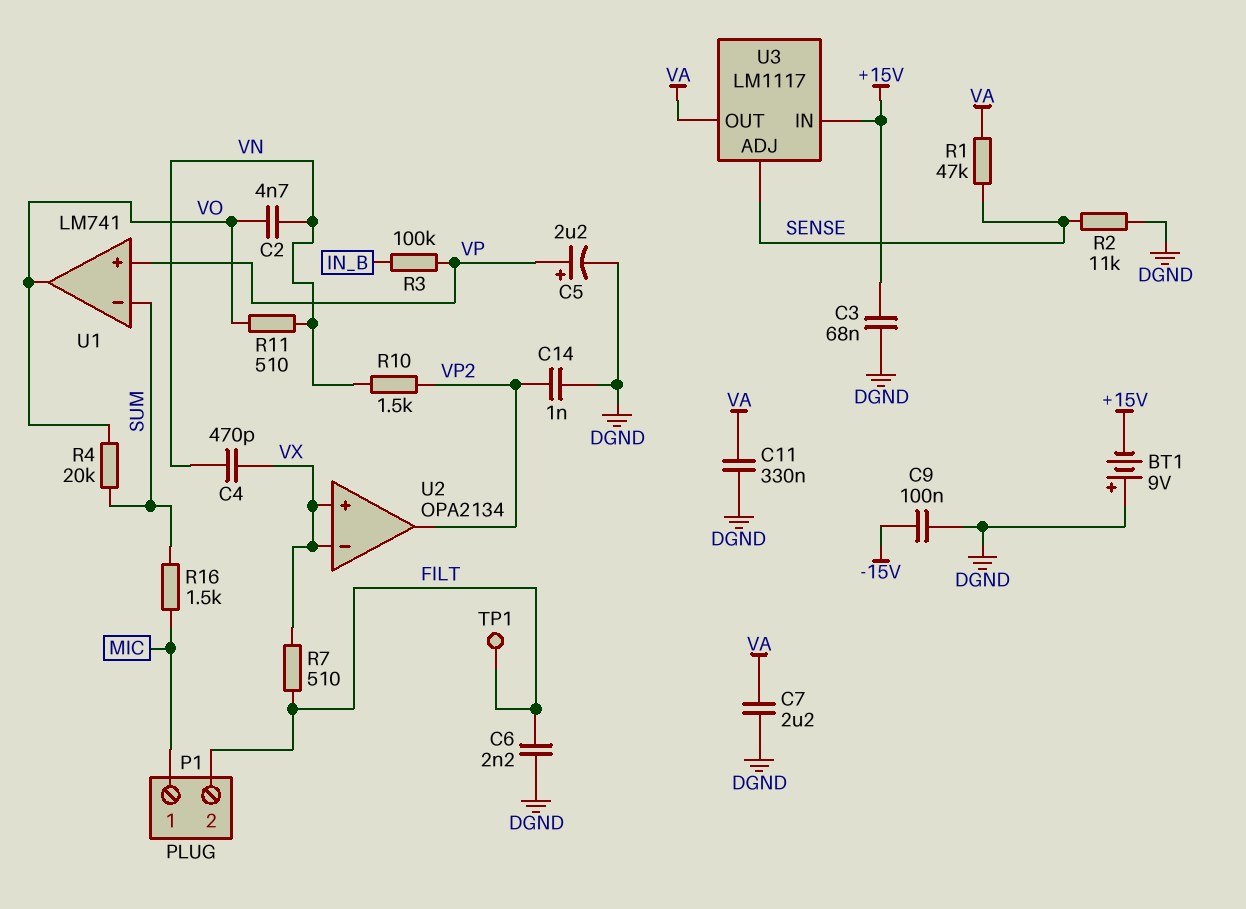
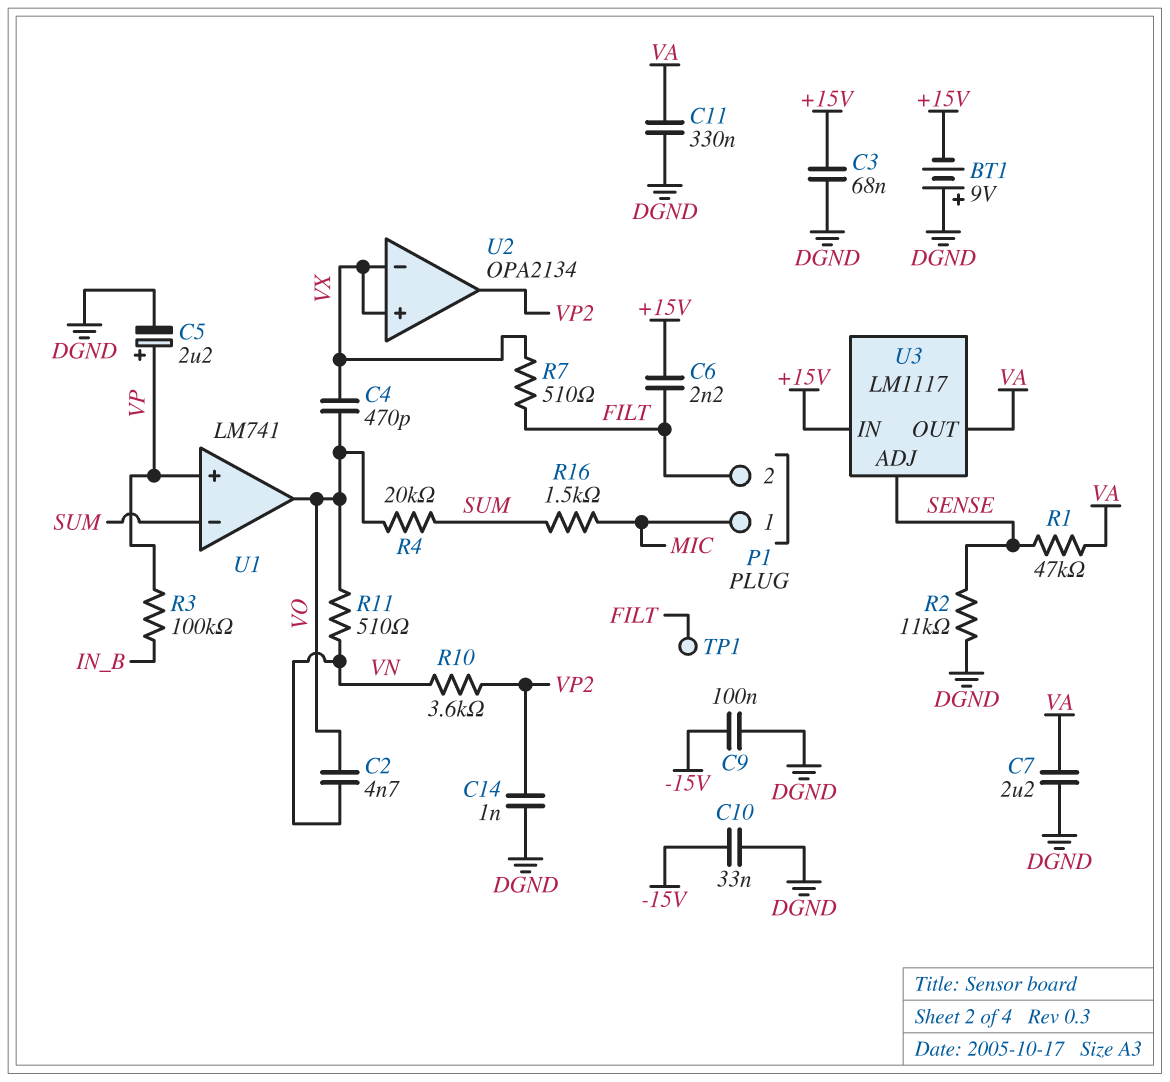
C4: 470pF (VN, VX) -> 470pF (VO, VX)
C6: 2.2nF (DGND, FILT) -> 2.2nF (+15V, FILT)
C10: none -> 33nF (-15V, DGND)
R10: 1.5k (VN, VP2) -> 3.6k (VN, VP2)

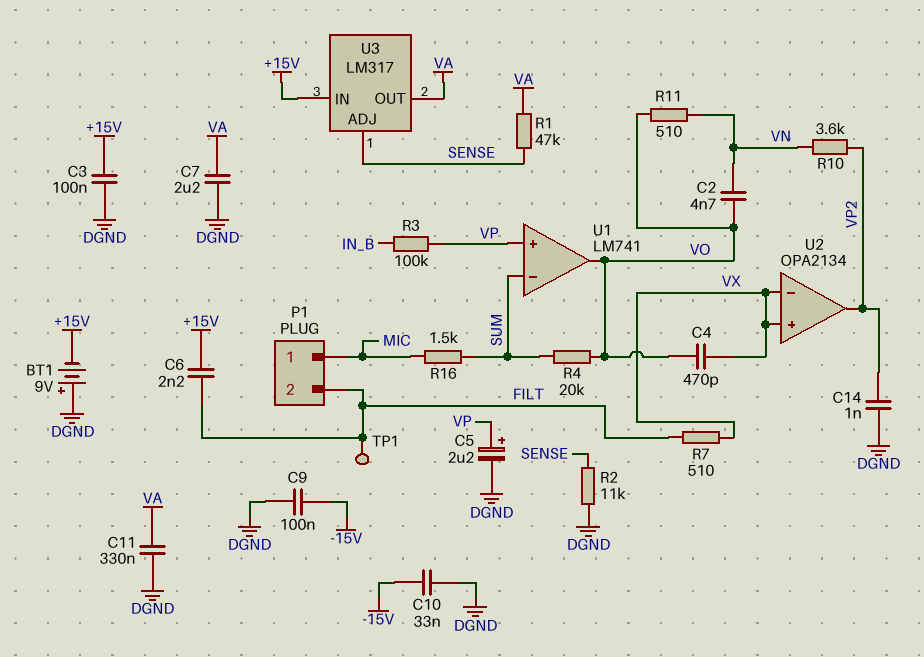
C3: 68nF (+15V, DGND) -> 100nF (+15V, DGND)
U3: LM1117 -> LM317

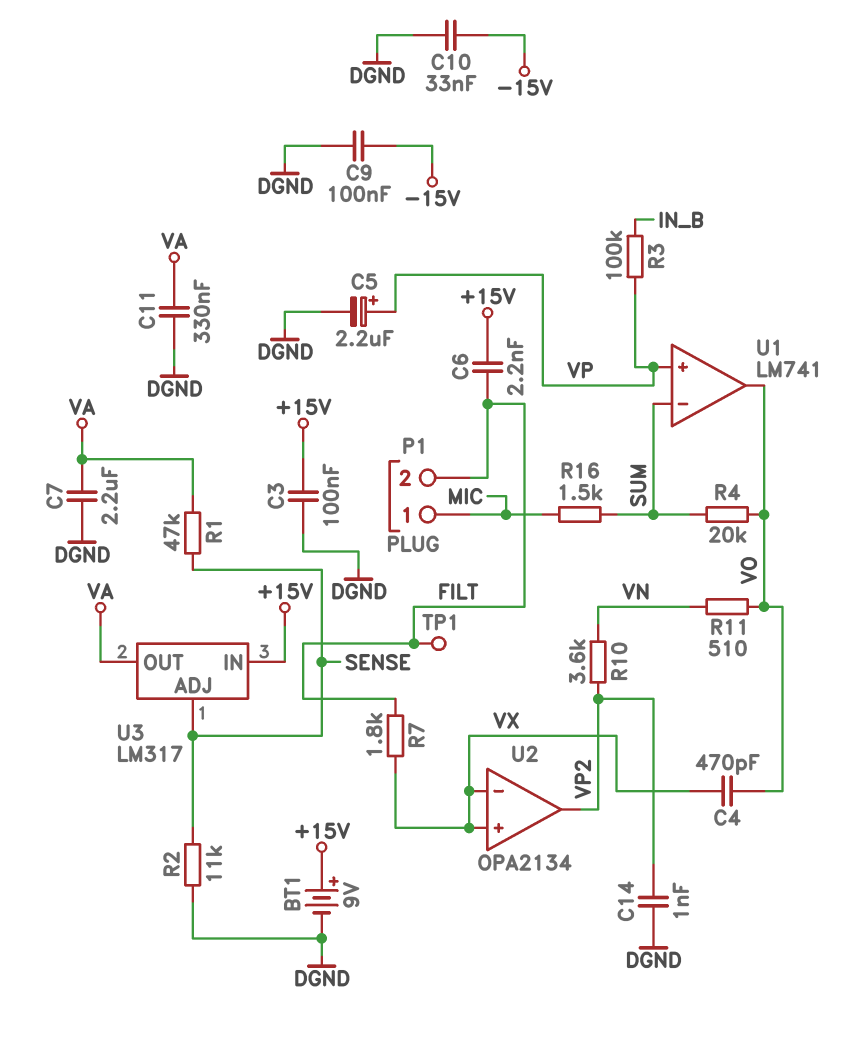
BT1: 9V (plus DGND, minus +15V) -> 9V (plus +15V, minus DGND)
C2: 4.7nF (VN, VO) -> none
R7: 510 (FILT, VX) -> 1.8k (FILT, VX)

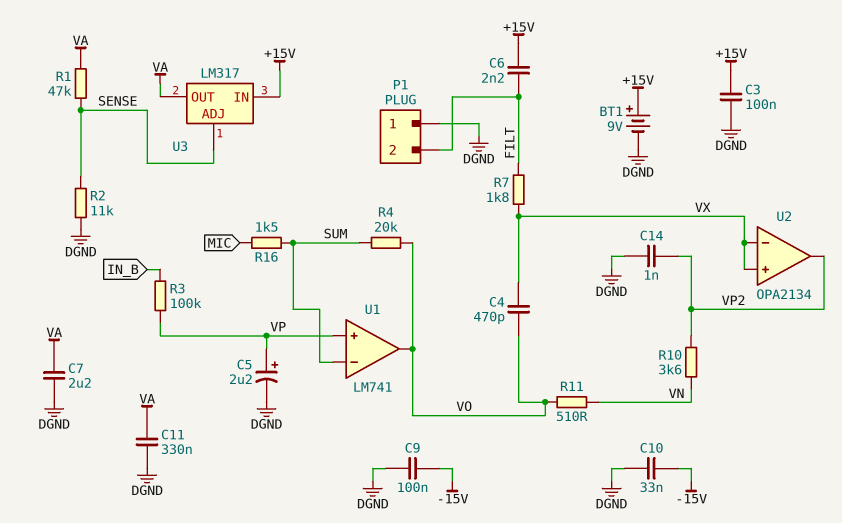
P1 pin 1: MIC -> DGND
TP1: test point (FILT) -> none

